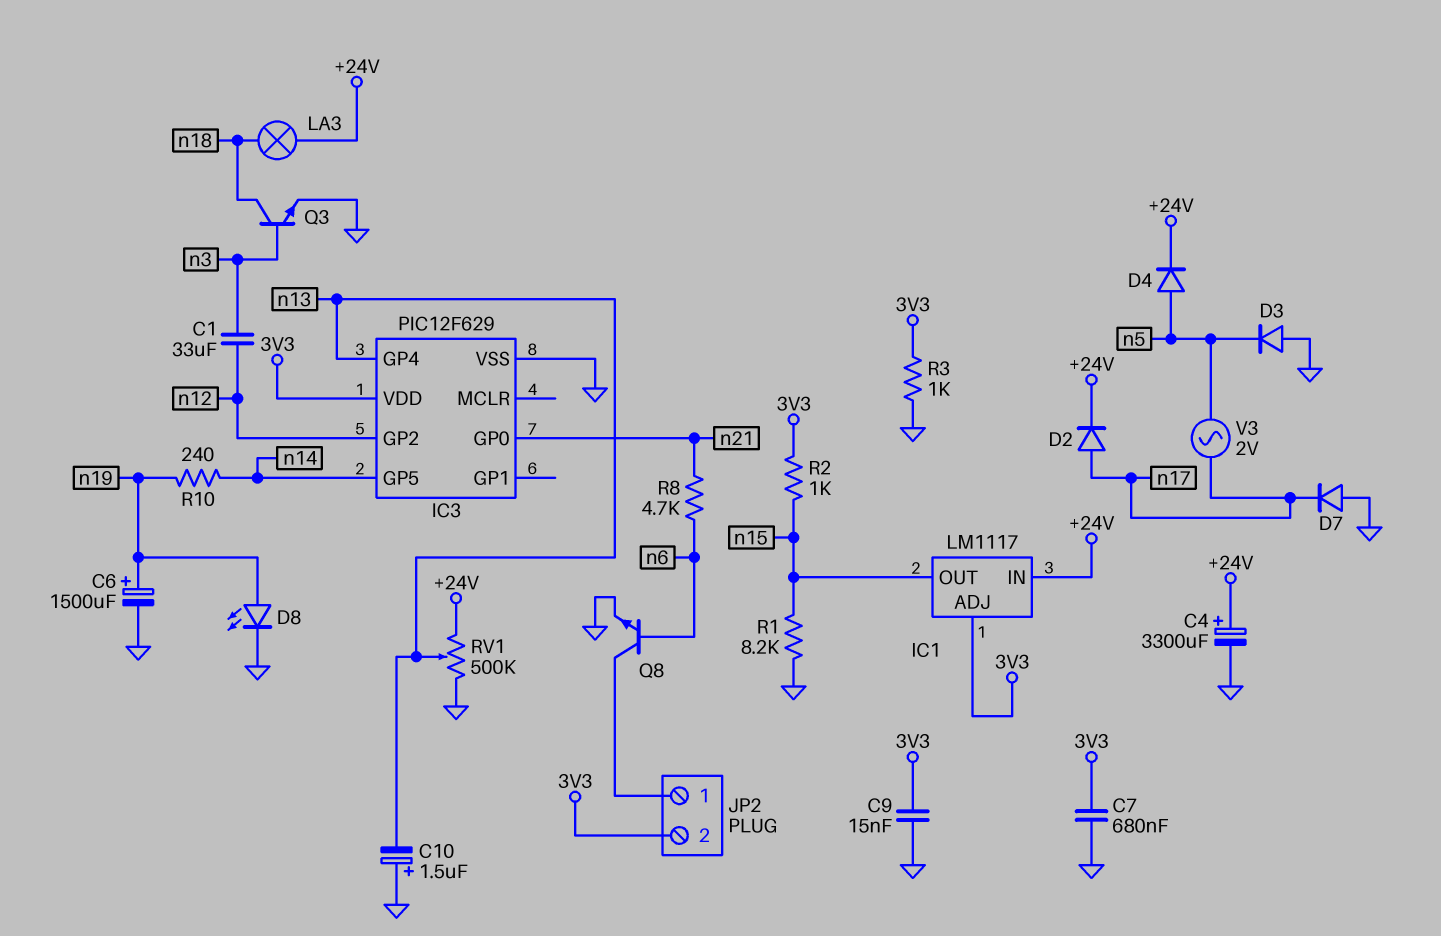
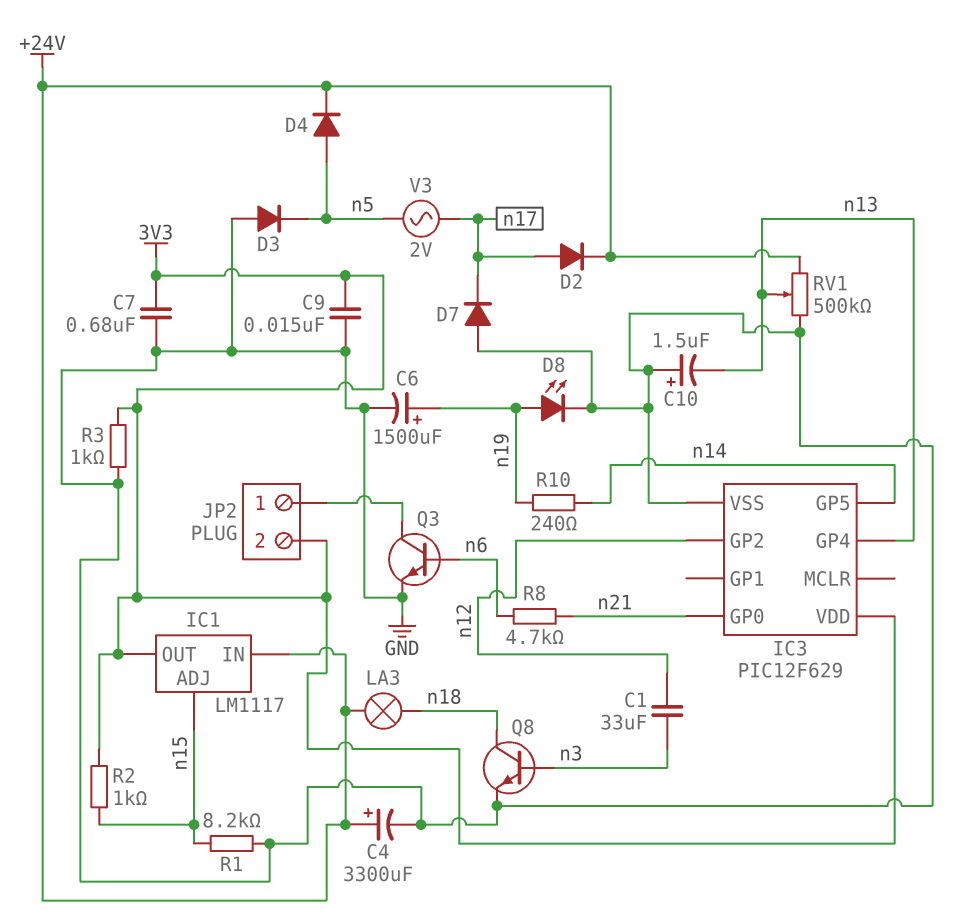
IC1 pin ADJ: 3V3 -> n15
IC1 pin OUT: n15 -> 3V3
Q3: NPN (B n3, C n18, E GND) -> NPN (B n6, C JP2/1, E GND)
Q8: NPN (B n6, C JP2/1, E GND) -> NPN (B n3, C n18, E GND)

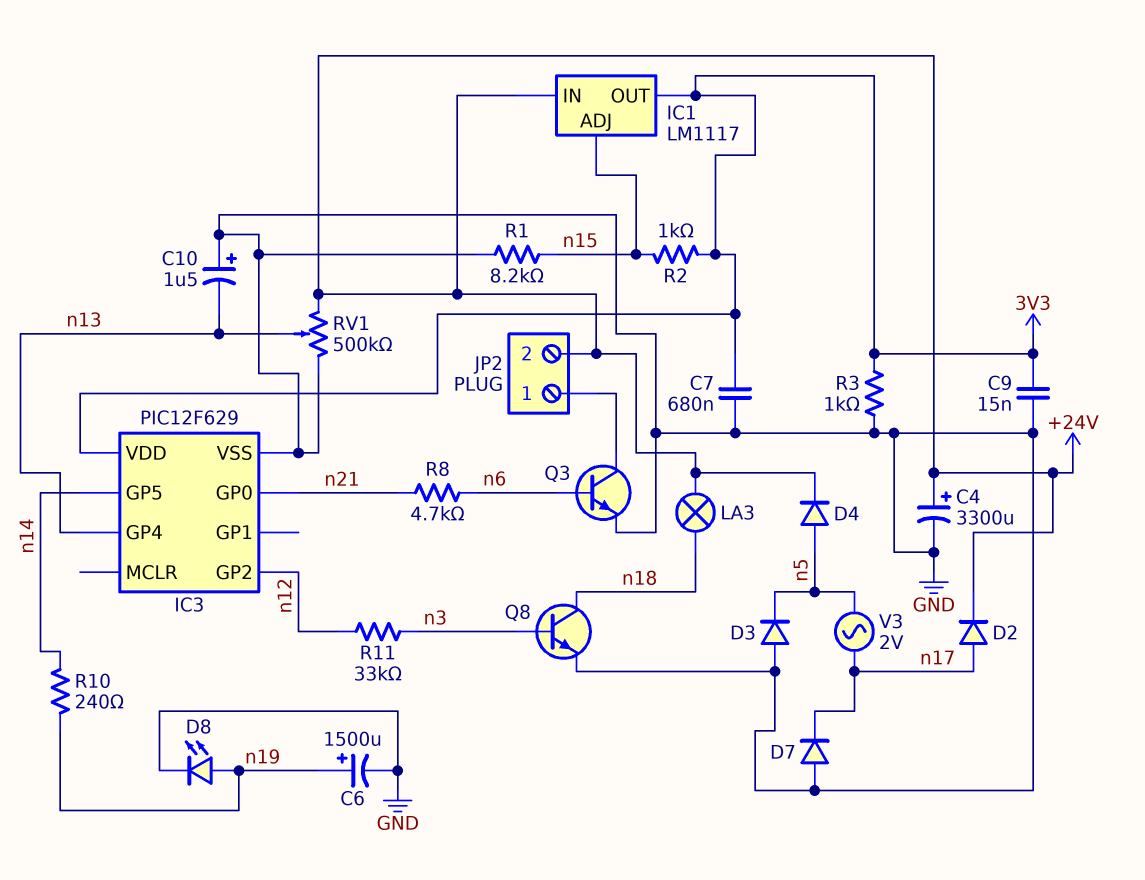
C1: 33uF (n3, n12) -> none
JP2 pin 2: 3V3 -> +24V
R11: none -> 33k (n3, n12)

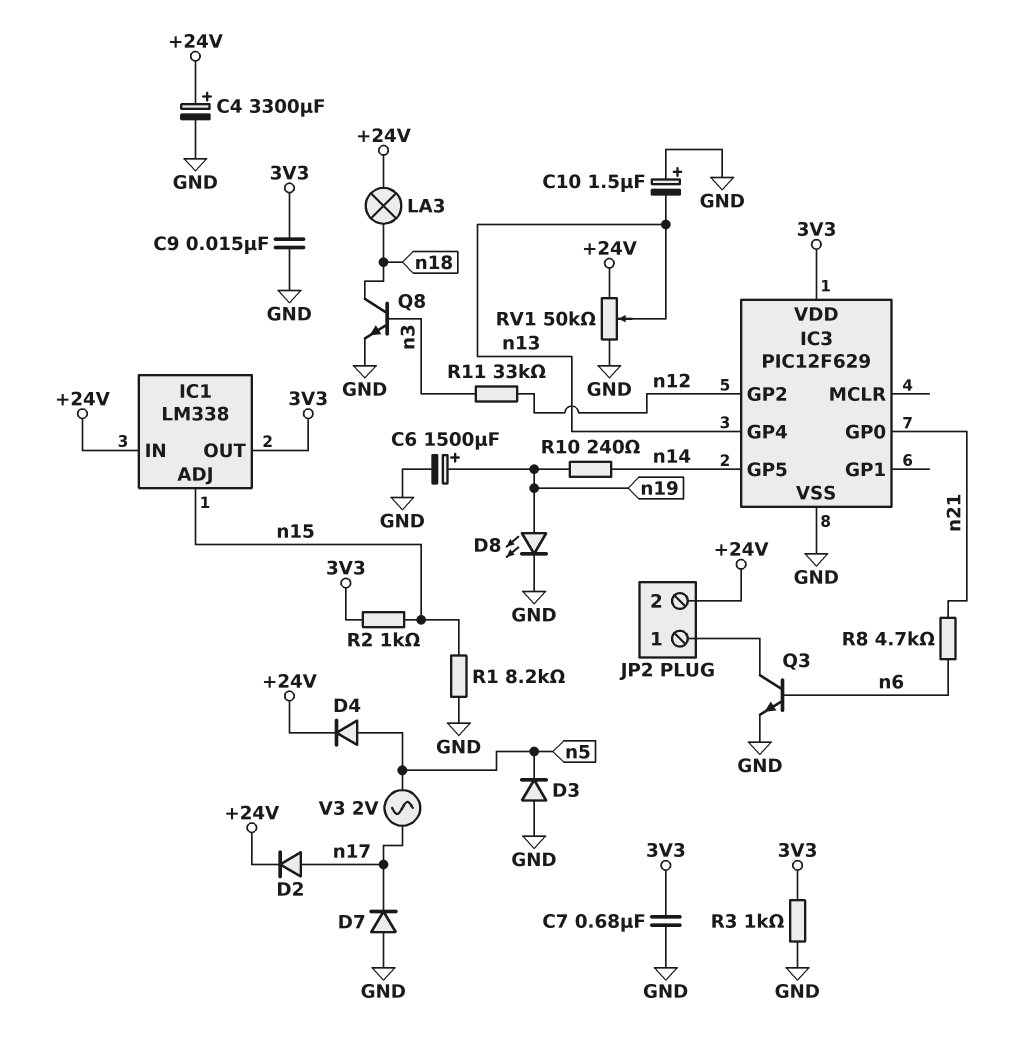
IC1: LM1117 -> LM338
RV1: 500k (+24V, GND, wiper n13) -> 50k (+24V, GND, wiper n13)

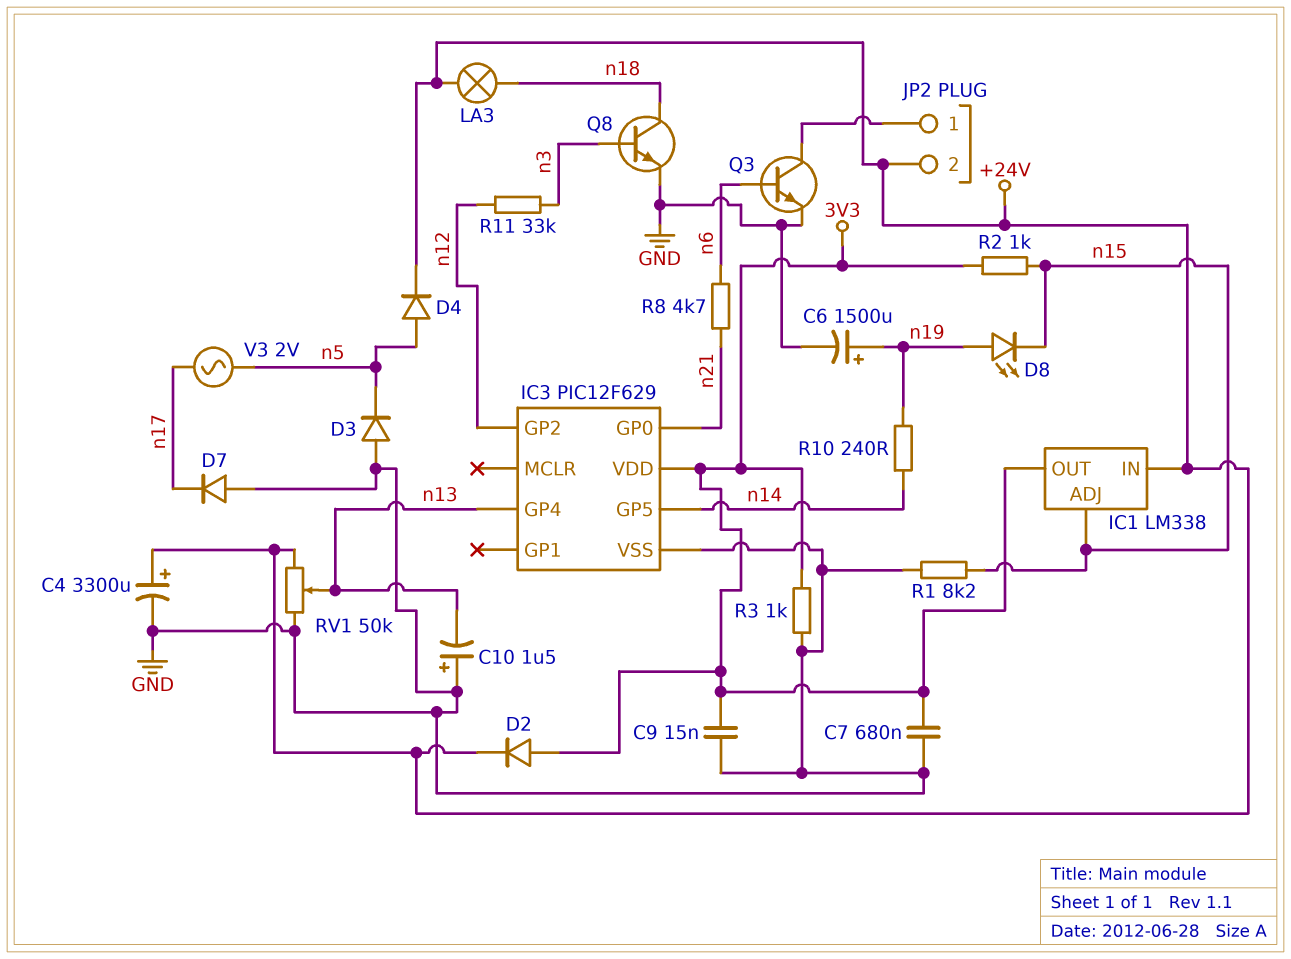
D2: diode (A n17, K +24V) -> diode (A 3V3, K +24V)
D8: LED (A n19, K GND) -> LED (A n19, K n15)

